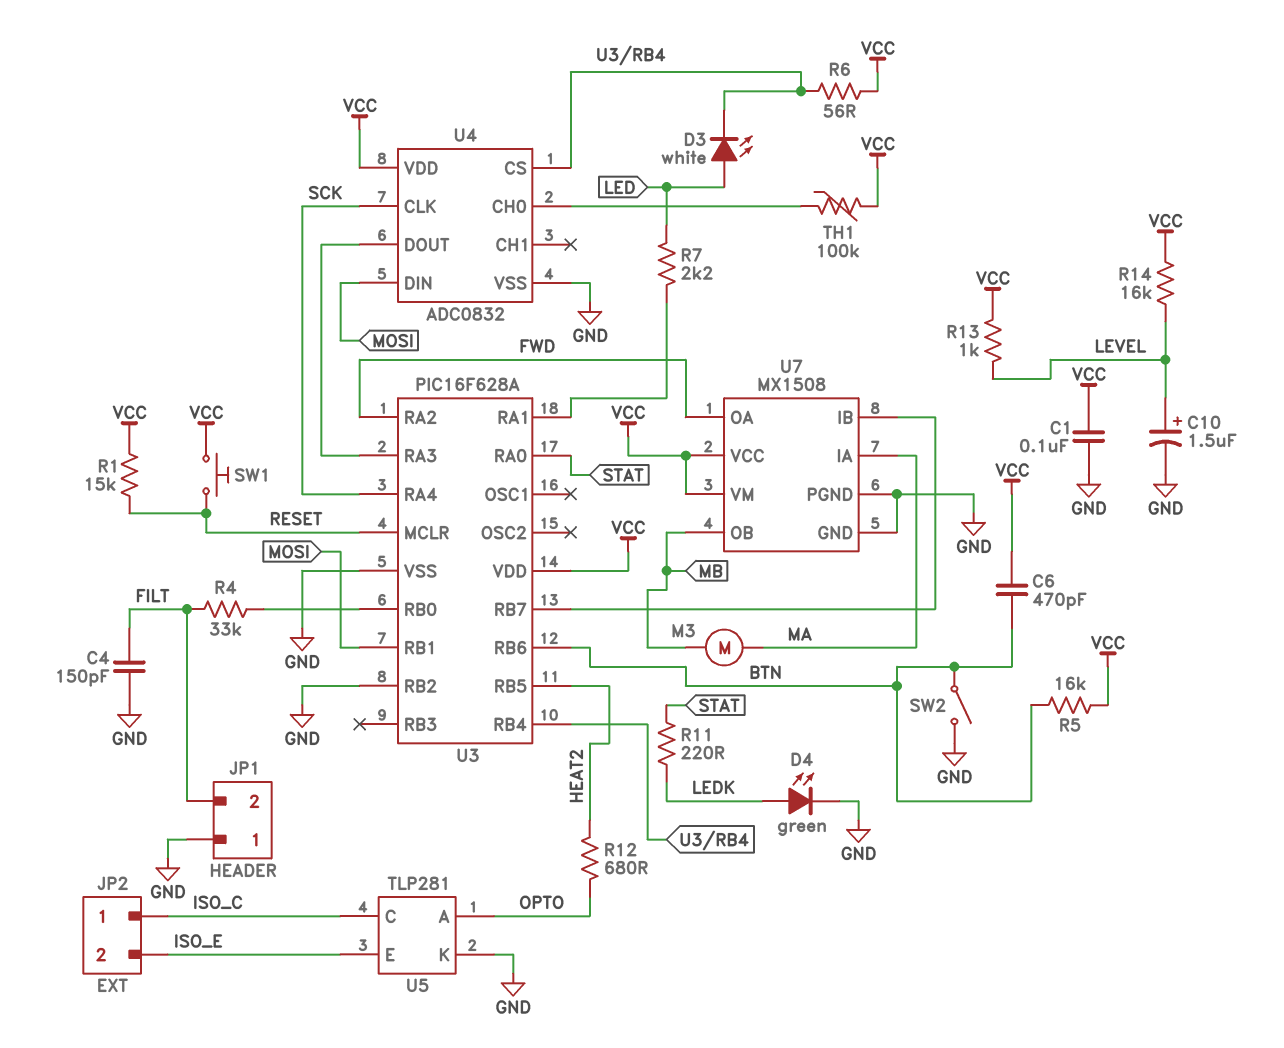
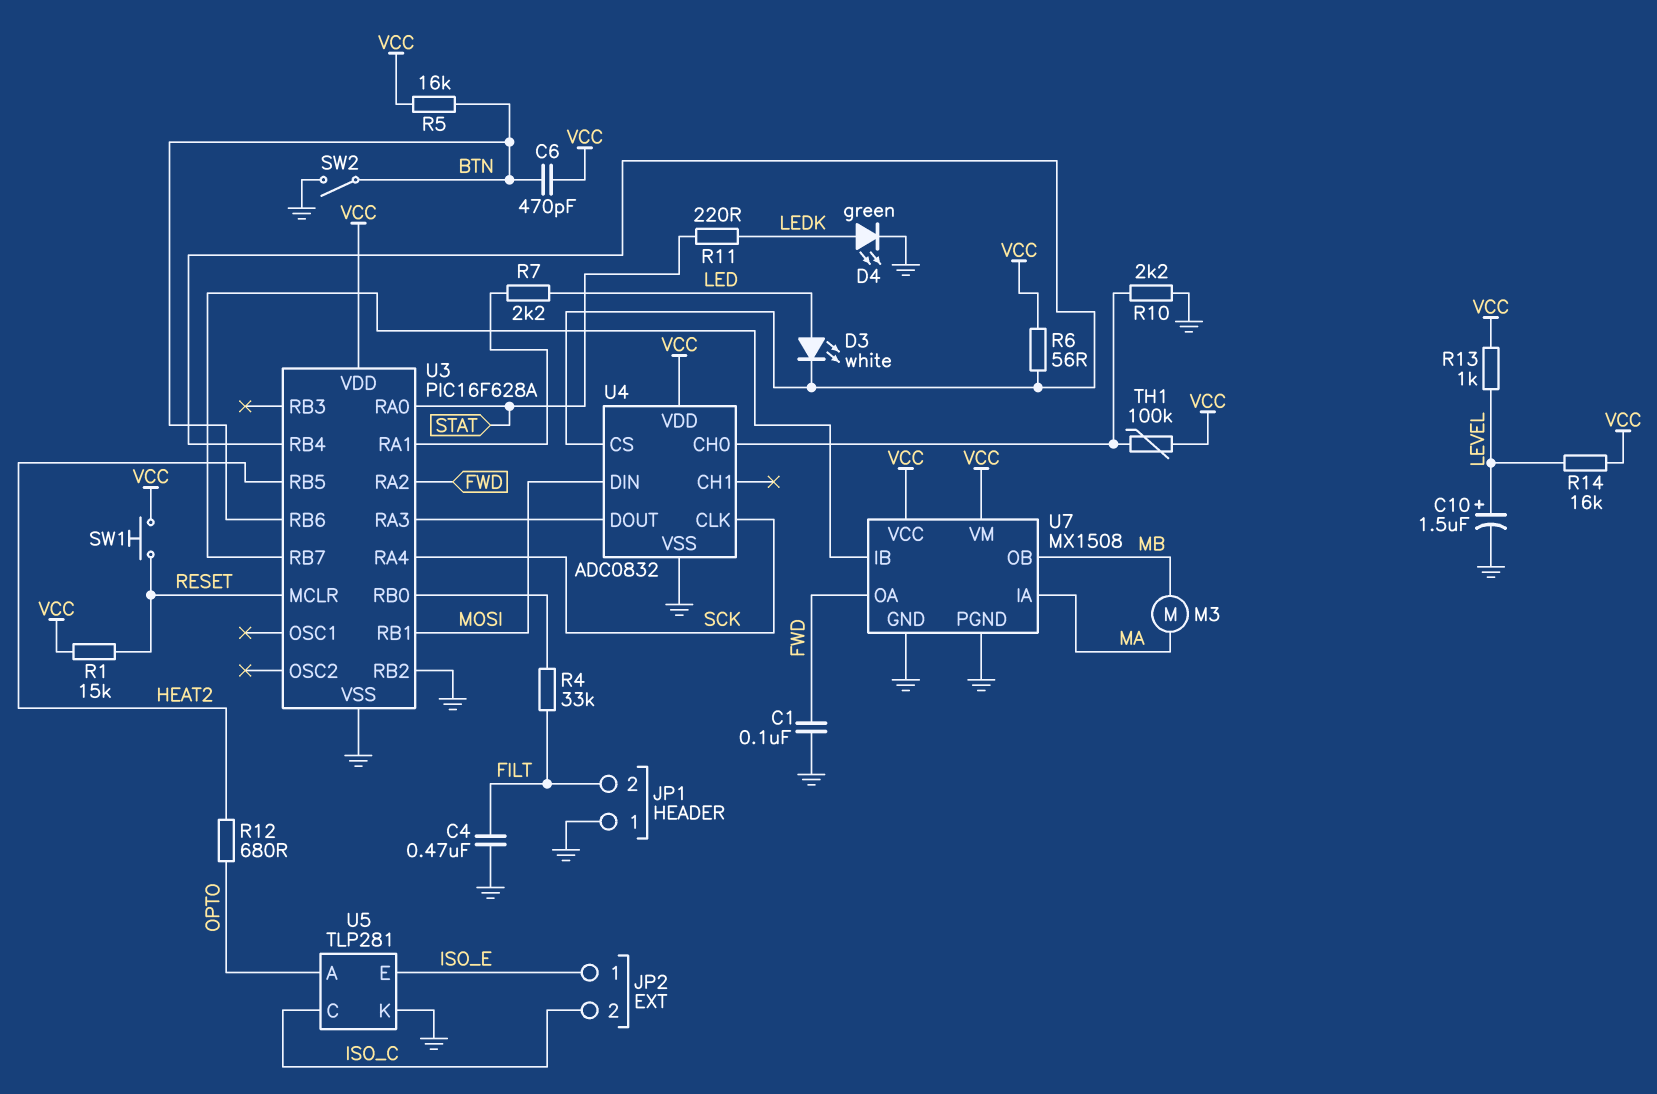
C1: 100nF (GND, VCC) -> 100nF (FWD, GND)
C4: 150pF (FILT, GND) -> 470nF (FILT, GND)
JP2 pin 1: ISO_C -> ISO_E
JP2 pin 2: ISO_E -> ISO_C
R10: none -> 2.2k (GND, U4/CH0)

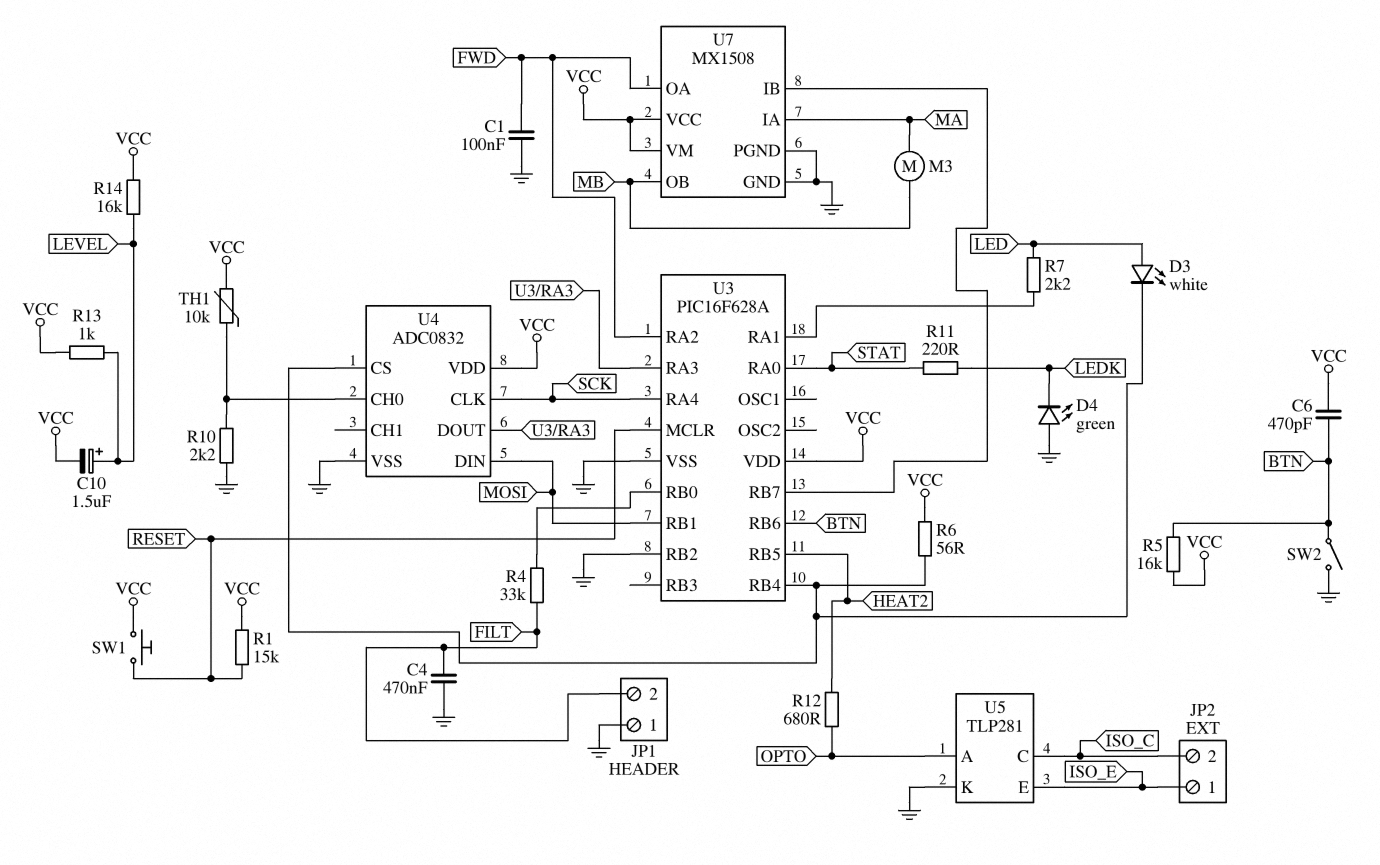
C10: 1.5uF (plus LEVEL, minus GND) -> 1.5uF (plus LEVEL, minus VCC)
D4: LED green (A LEDK, K GND) -> LED green (A GND, K LEDK)
TH1: 100k (U4/CH0, VCC) -> 10k (U4/CH0, VCC)

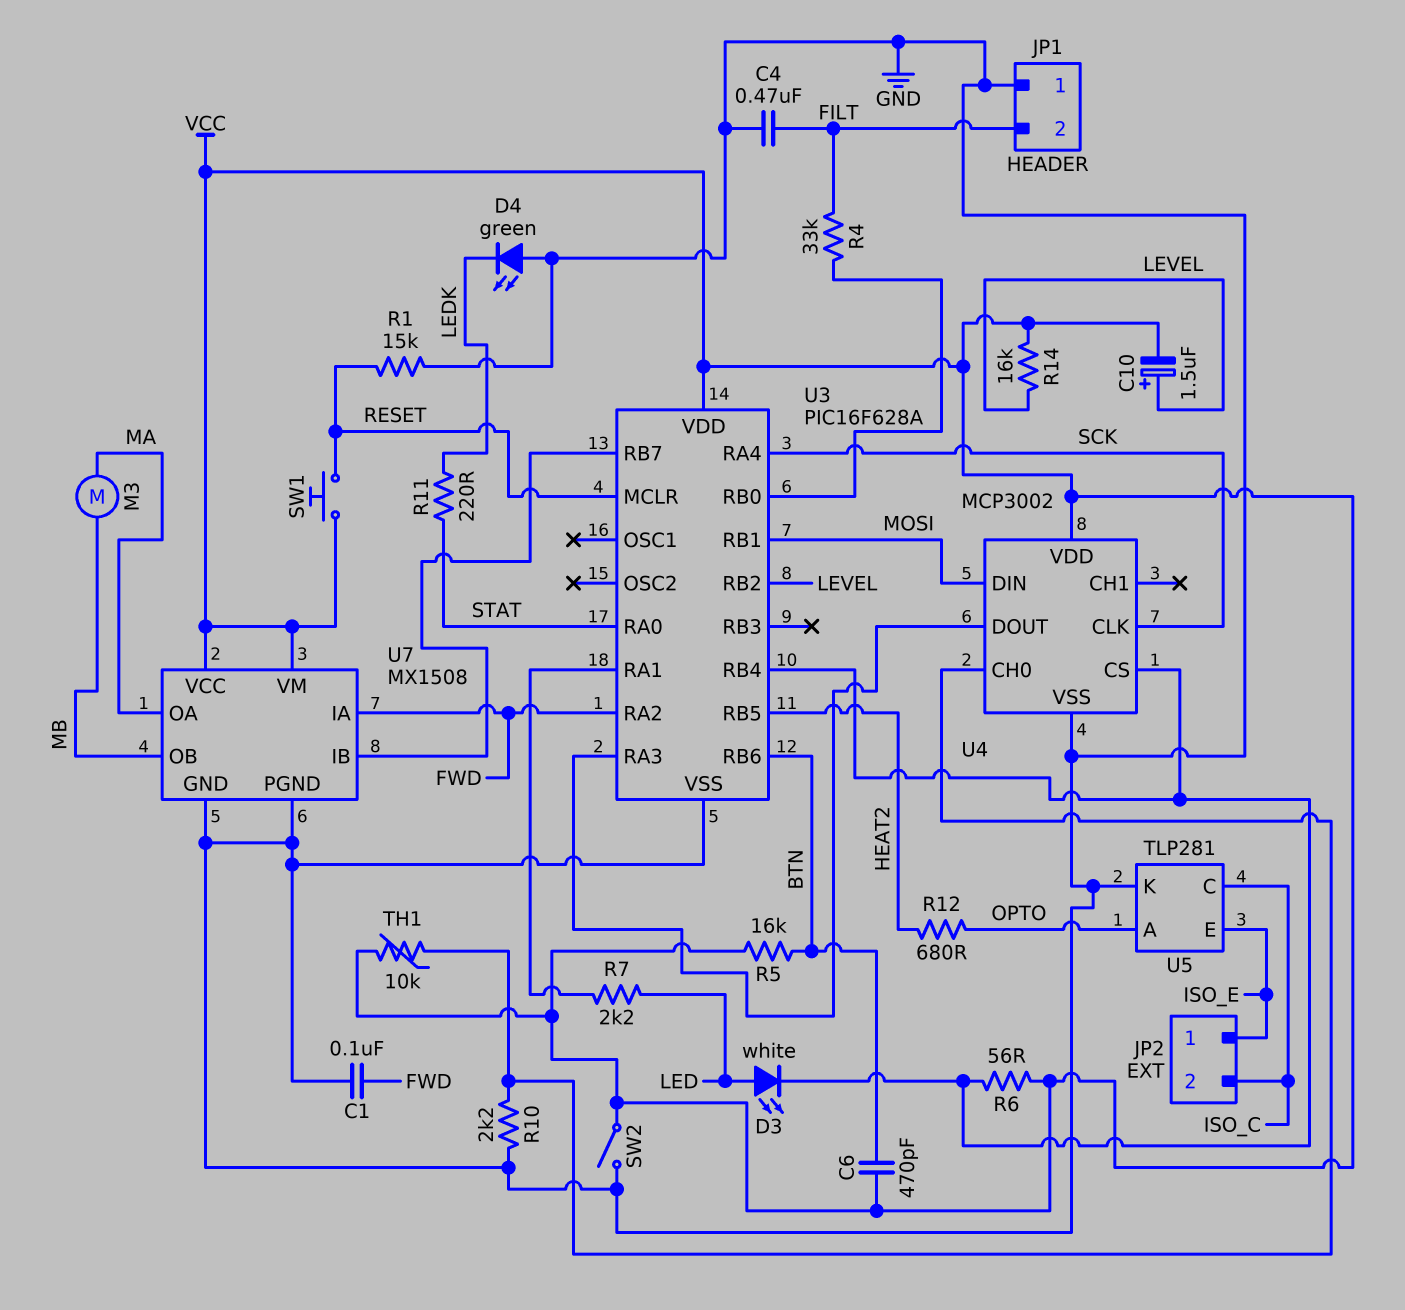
R1: 15k (RESET, VCC) -> 15k (GND, RESET)
R13: 1k (LEVEL, VCC) -> none
SW2: switch (BTN, GND) -> switch (GND, VCC)
U3 pin RB2: GND -> LEVEL
U4: ADC0832 -> MCP3002
U7 pin IA: MA -> FWD
U7 pin OA: FWD -> MA

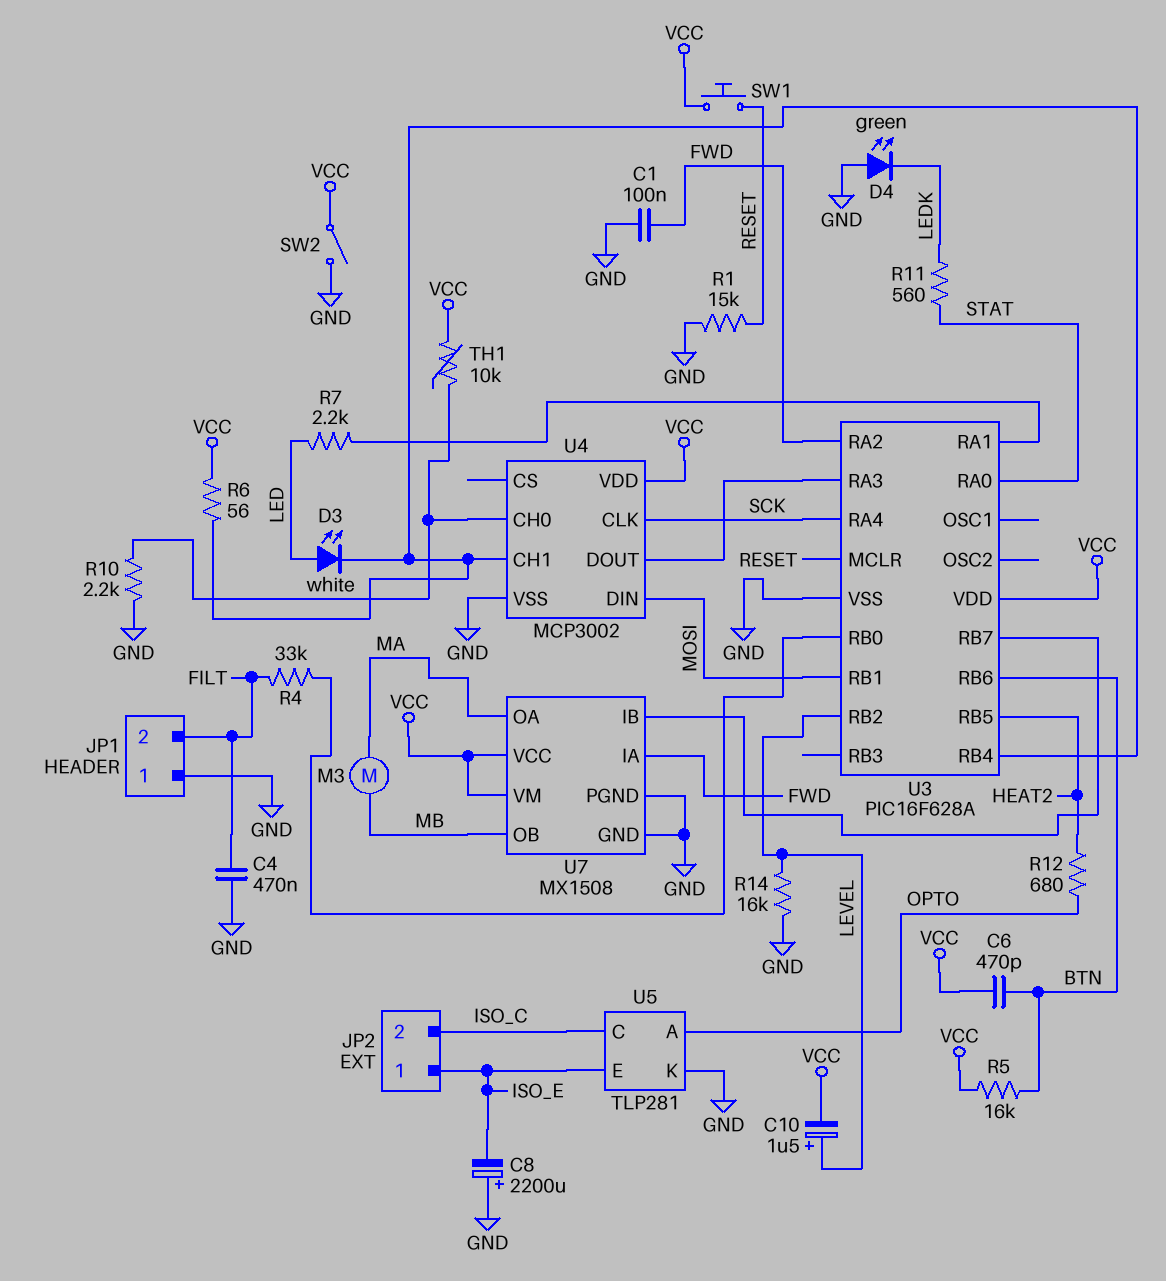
C8: none -> 2200uF (plus GND, minus ISO_E)
R11: 220 (LEDK, STAT) -> 560 (LEDK, STAT)
R14: 16k (LEVEL, VCC) -> 16k (GND, LEVEL)
U4 pin CH1: none -> U3/RB4
U4 pin CS: U3/RB4 -> none

